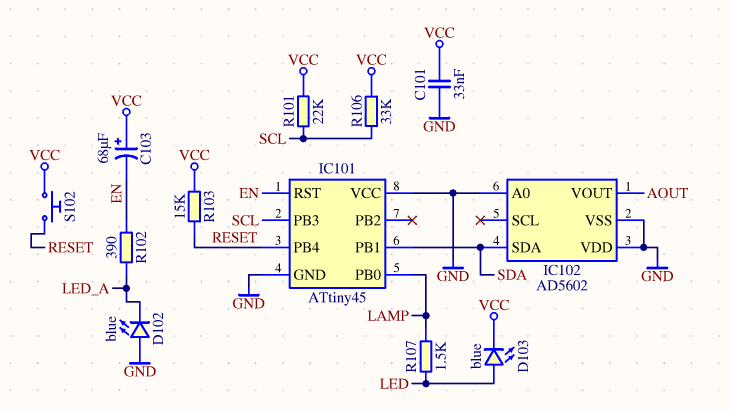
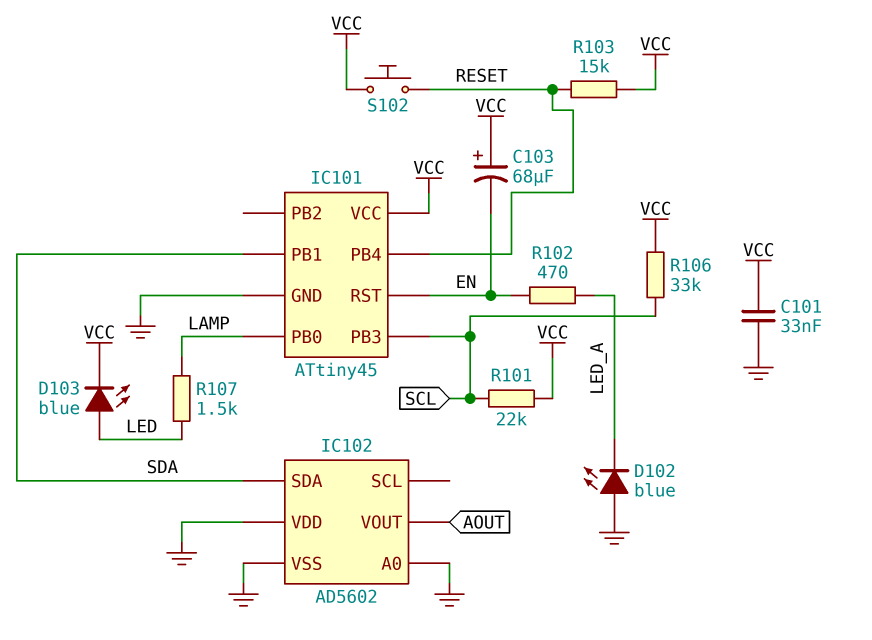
IC101 pin VCC: GND -> VCC
R102: 390 (EN, LED_A) -> 470 (EN, LED_A)

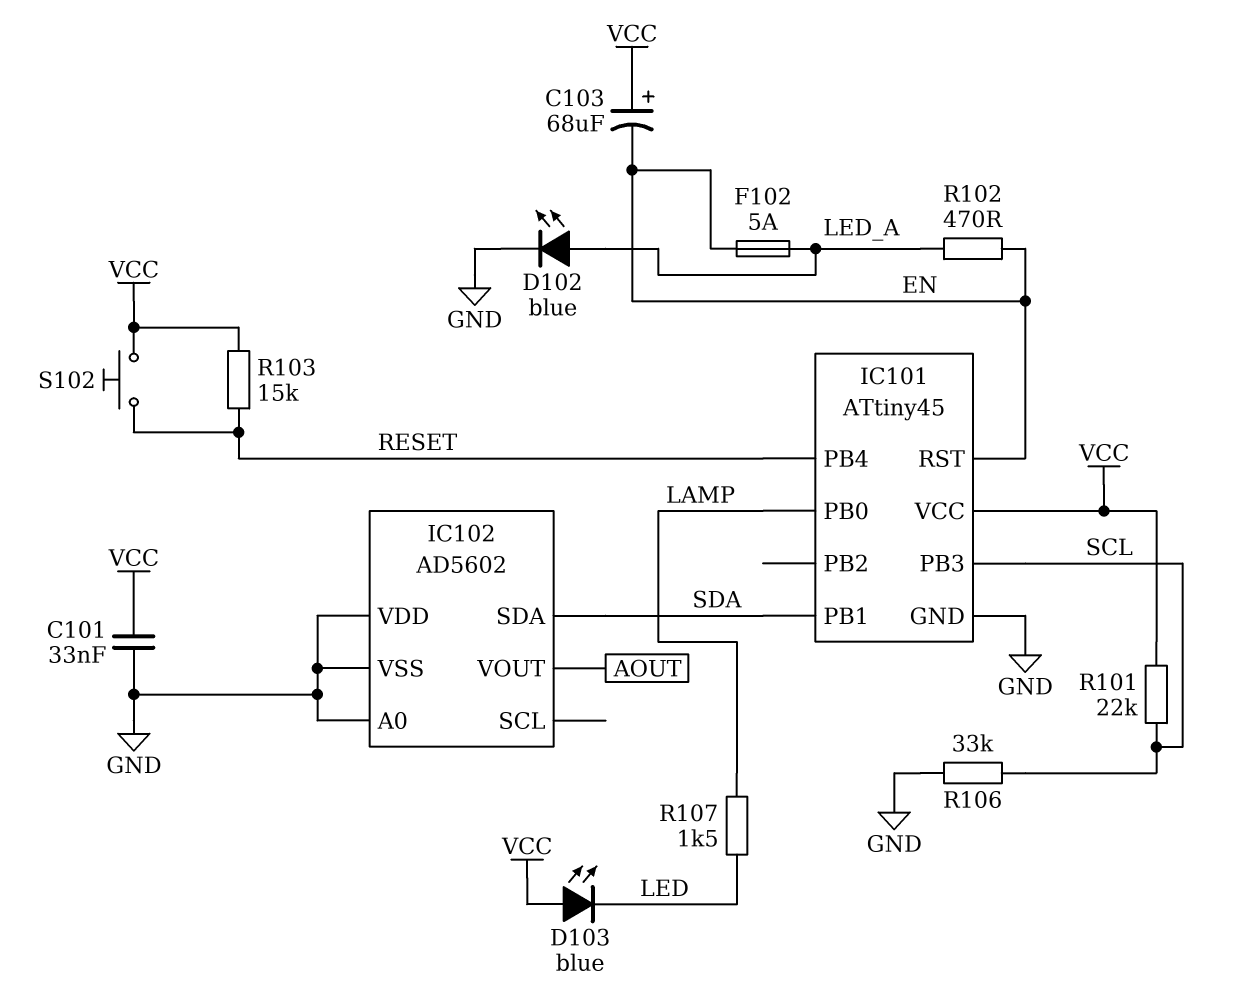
D102: LED blue (A GND, K LED_A) -> LED blue (A LED_A, K GND)
D103: LED blue (A LED, K VCC) -> LED blue (A VCC, K LED)
F102: none -> 5A (EN, LED_A)
R106: 33k (SCL, VCC) -> 33k (GND, SCL)

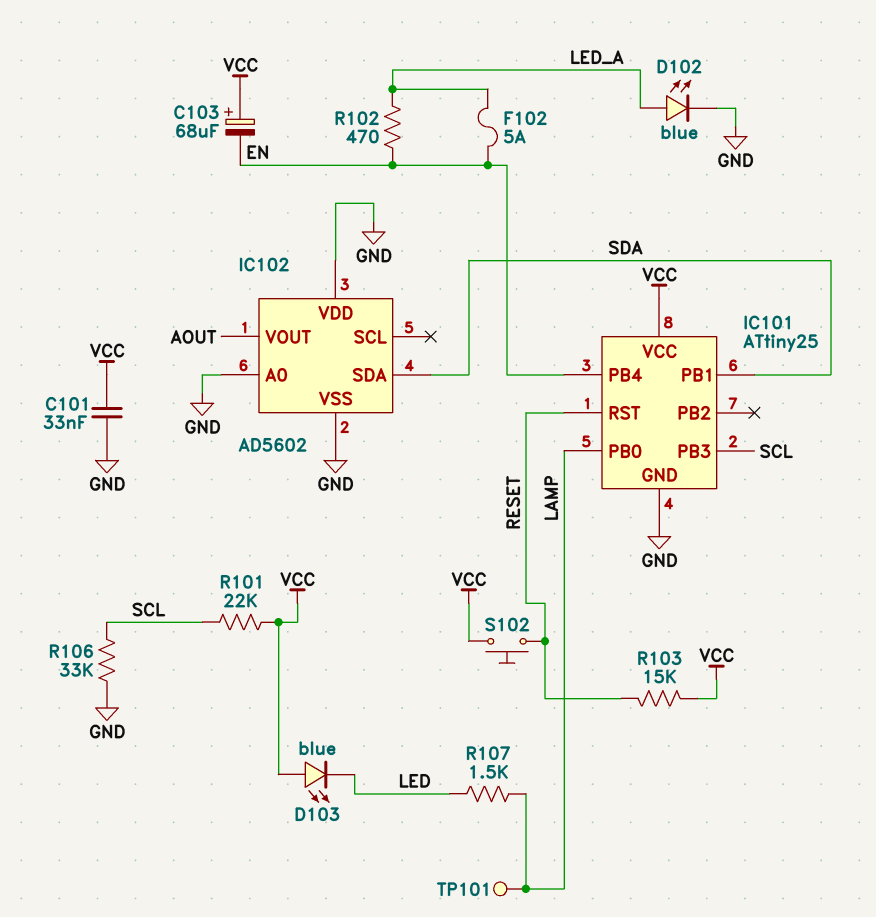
IC101: ATtiny45 -> ATtiny25
IC101 pin PB4: RESET -> EN
IC101 pin RST: EN -> RESET
TP101: none -> test point (LAMP)

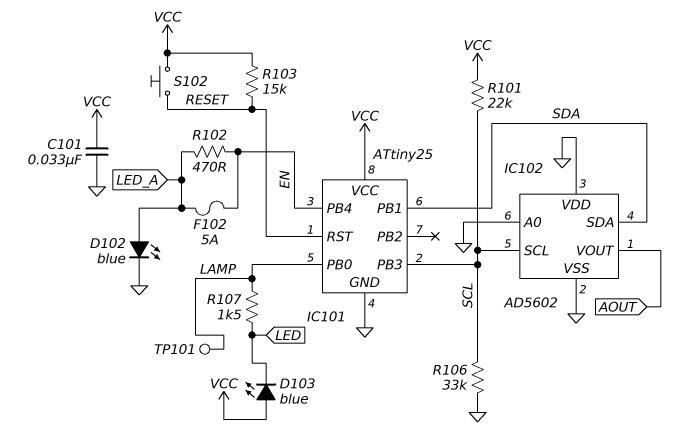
C103: 68uF (plus VCC, minus EN) -> none
IC102 pin SCL: none -> SCL

